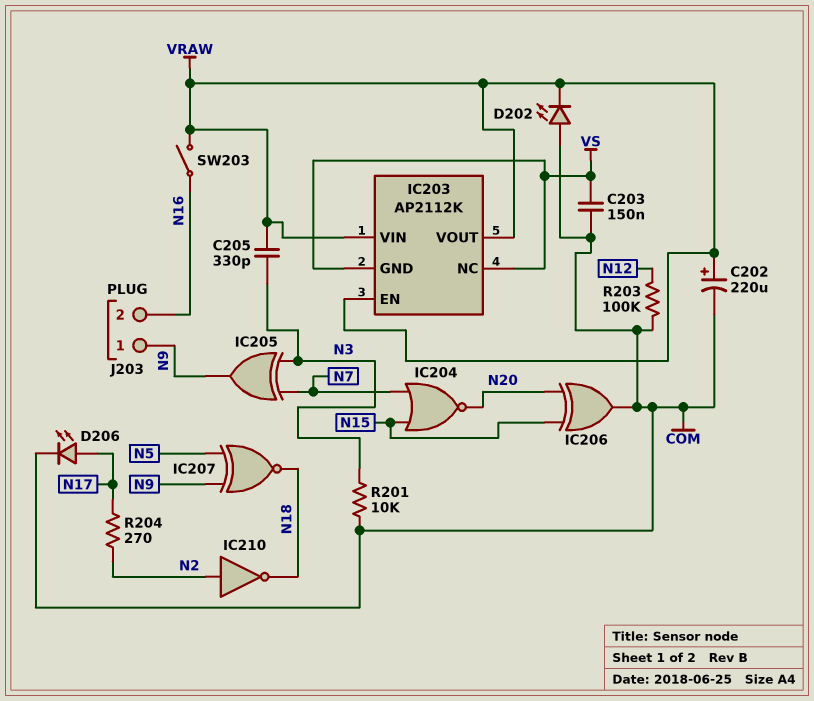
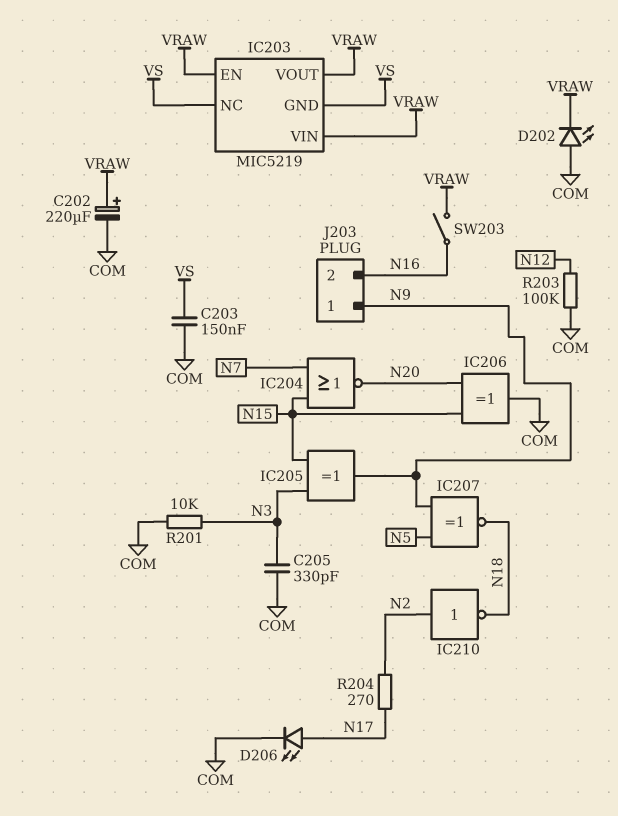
C205: 330pF (N3, VRAW) -> 330pF (COM, N3)
IC203: AP2112K -> MIC5219
IC205: XOR (in N3, in N7, out N9) -> XOR (in N3, in N15, out N9)

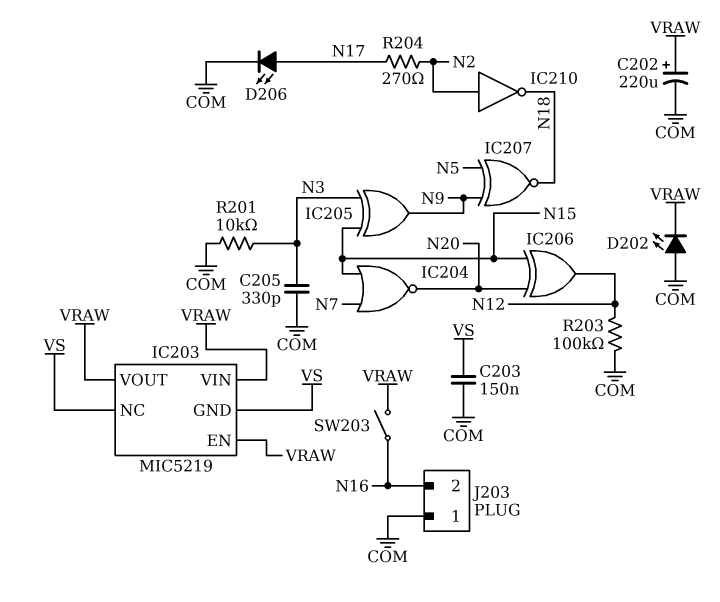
IC206: XOR (in N15, in N20, out COM) -> XOR (in N15, in N20, out N12)
J203 pin 1: N9 -> COM

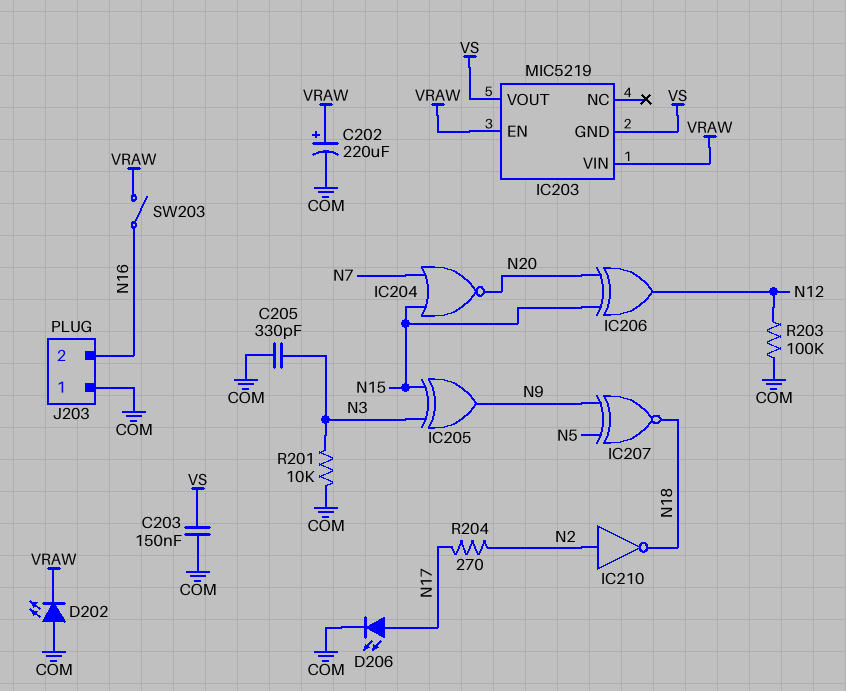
IC203 pin NC: VS -> none
IC203 pin VOUT: VRAW -> VS

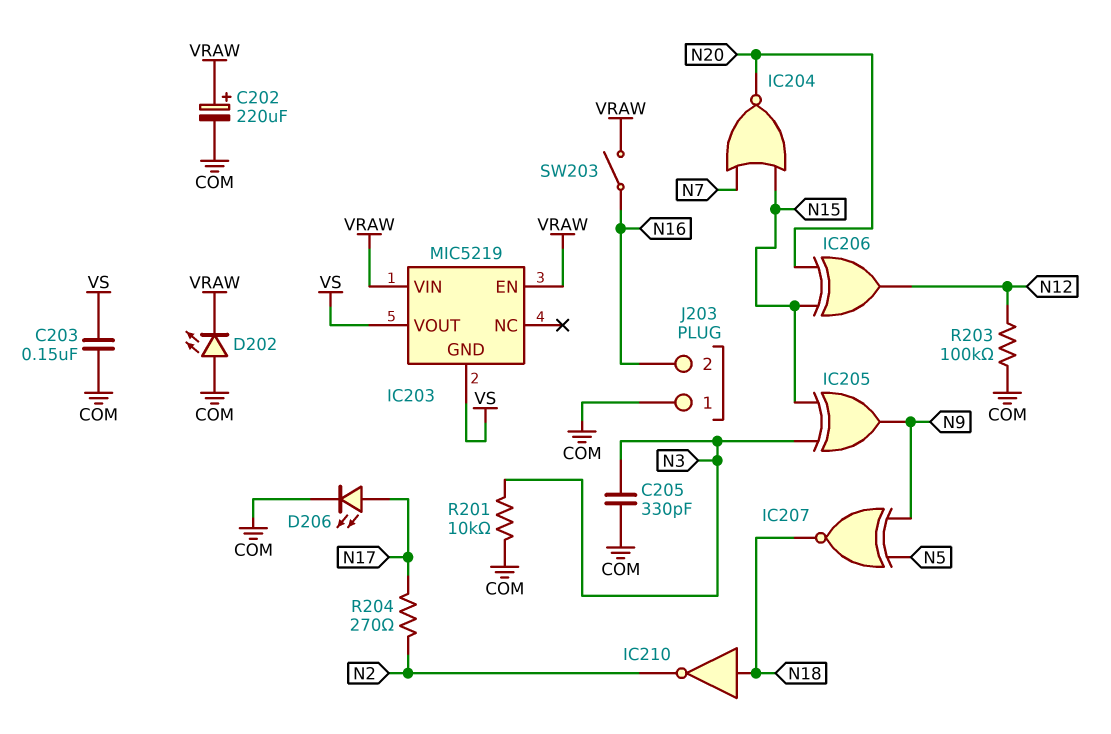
IC210: NOT (in N2, out N18) -> NOT (in N18, out N2)

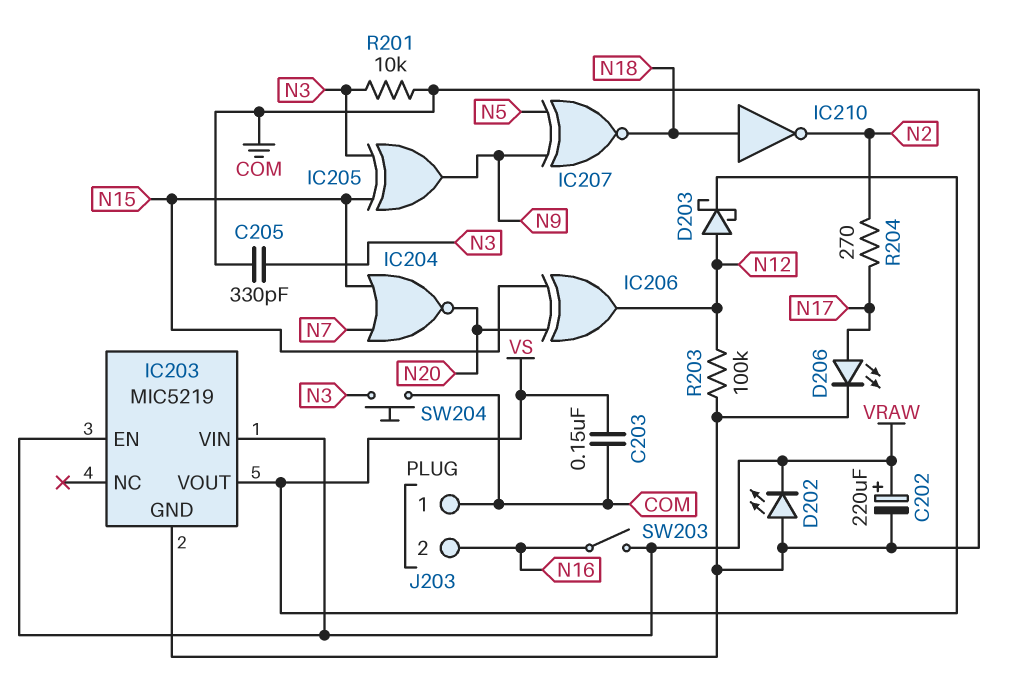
D203: none -> schottky (A N12, K VS)
IC203 pin GND: VS -> COM
SW204: none -> button (COM, N3)

